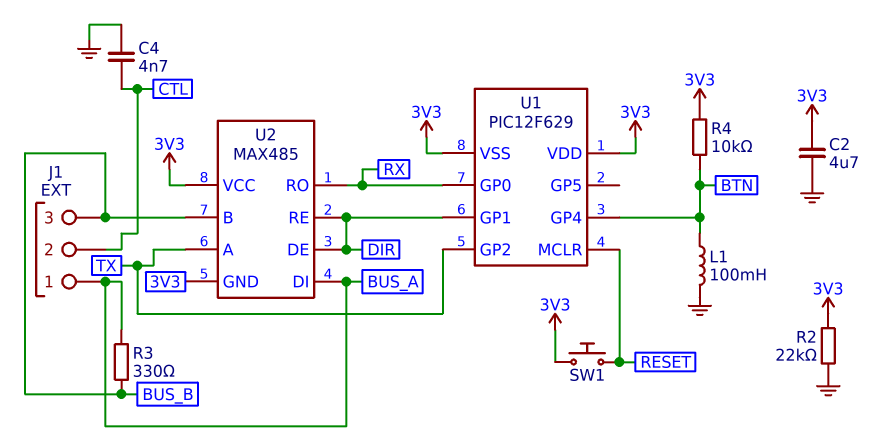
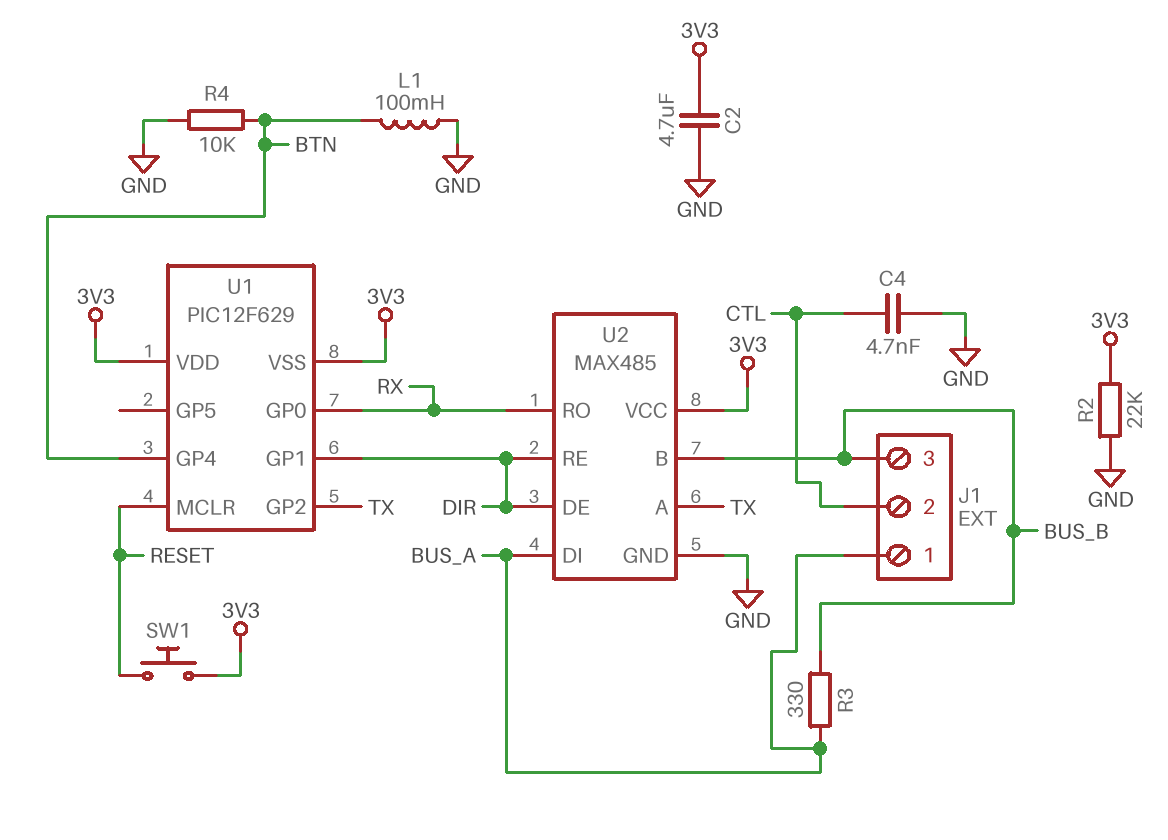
R4: 10k (3V3, BTN) -> 10k (BTN, GND)
U2 pin GND: 3V3 -> GND

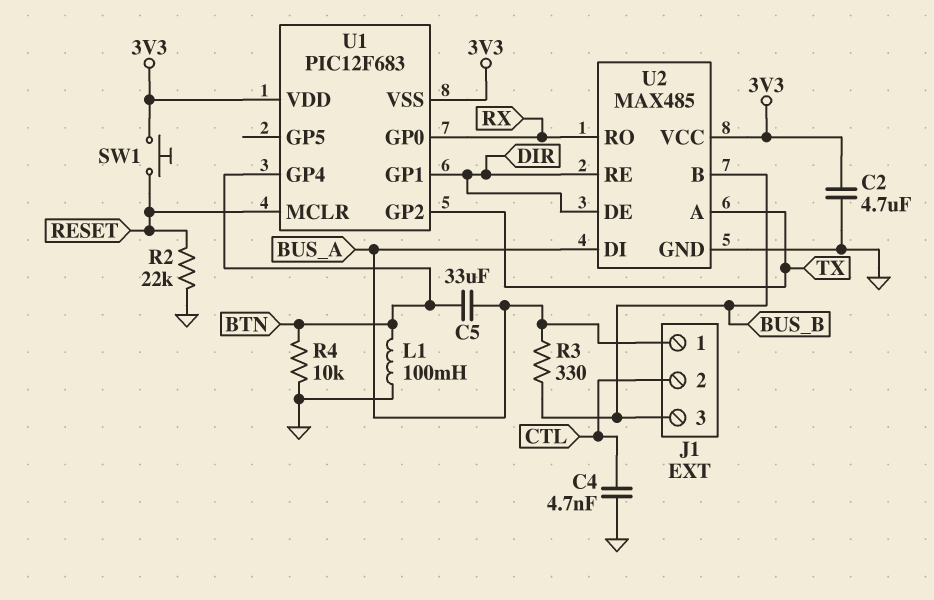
C5: none -> 33uF (BTN, BUS_A)
R2: 22k (3V3, GND) -> 22k (GND, RESET)
U1: PIC12F629 -> PIC12F683

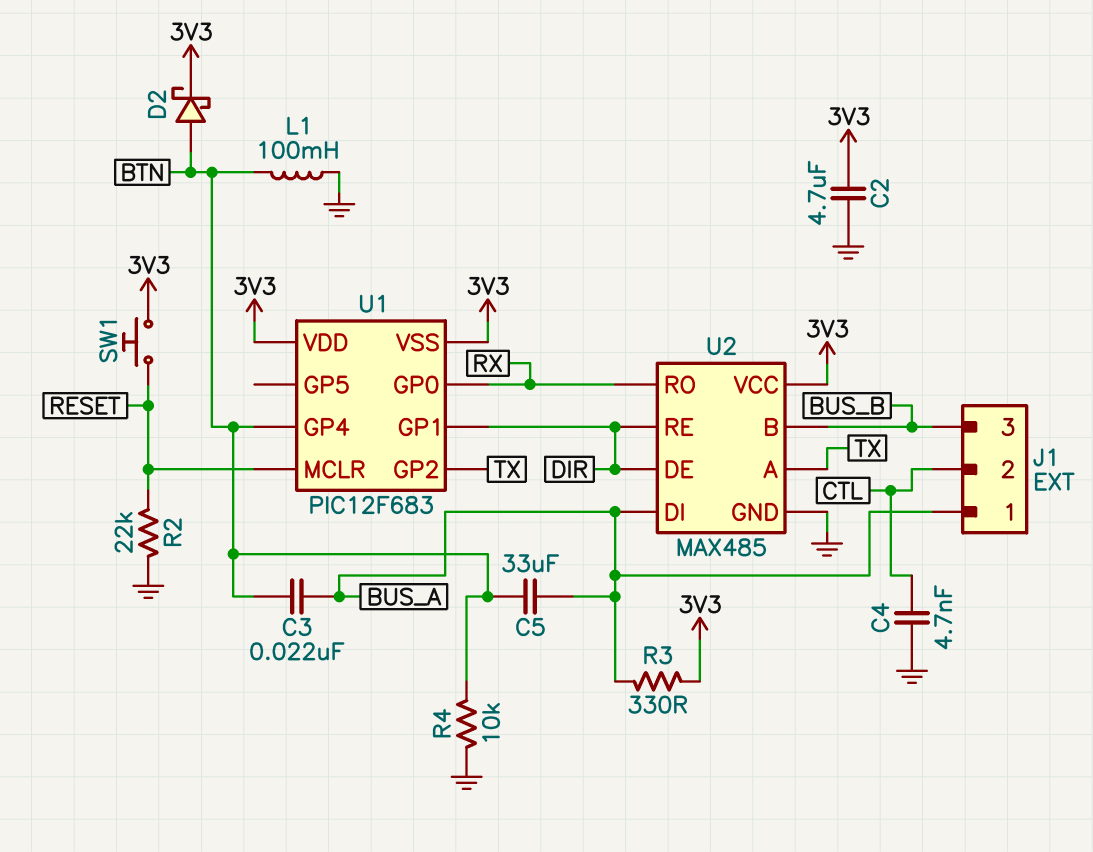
C3: none -> 22nF (BTN, BUS_A)
D2: none -> schottky (A BTN, K 3V3)
R3: 330 (BUS_A, BUS_B) -> 330 (3V3, BUS_A)

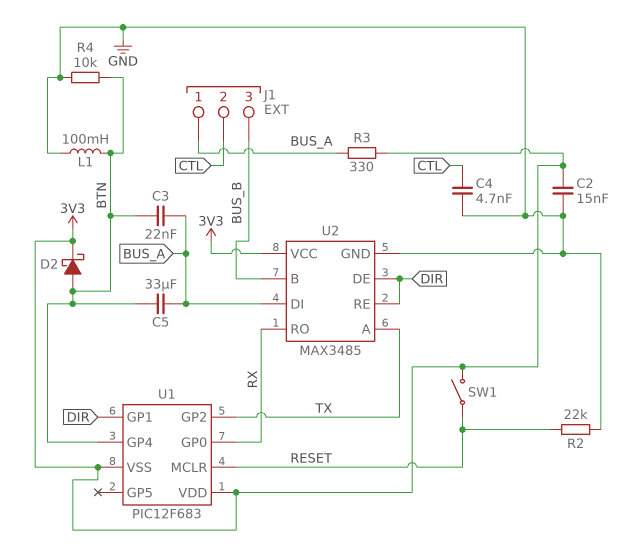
C2: 4.7uF (3V3, GND) -> 15nF (3V3, GND)
SW1: button (3V3, RESET) -> switch (3V3, RESET)
U2: MAX485 -> MAX3485

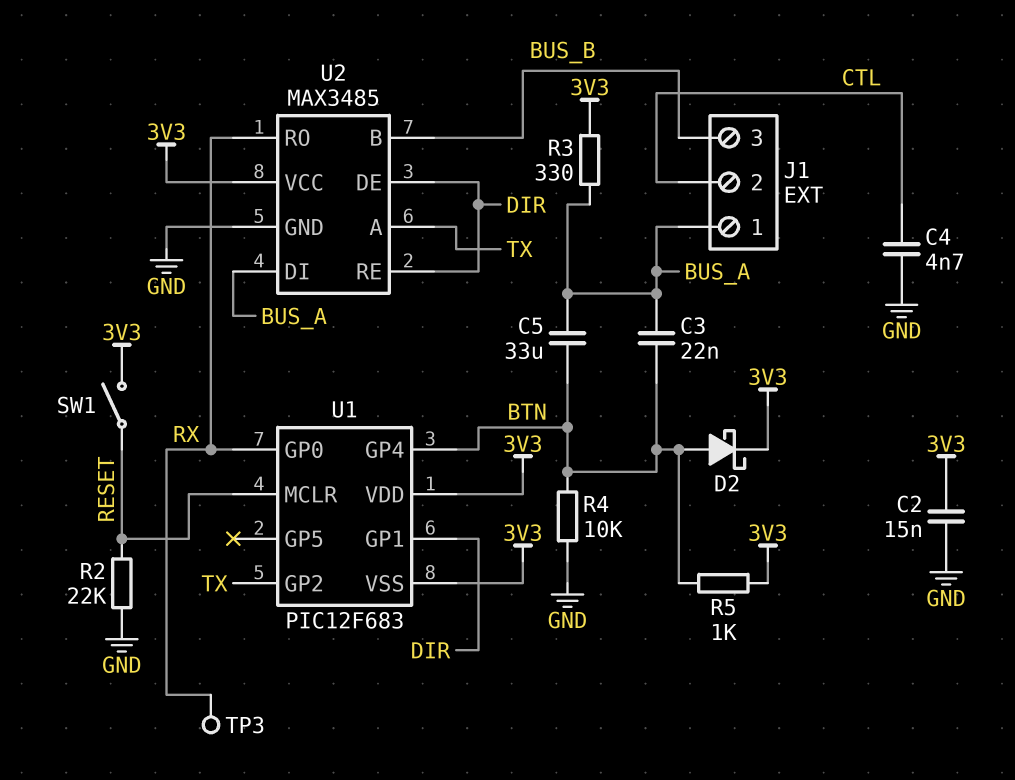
L1: 100mH (BTN, GND) -> none
R5: none -> 1k (3V3, BTN)
TP3: none -> test point (RX)

